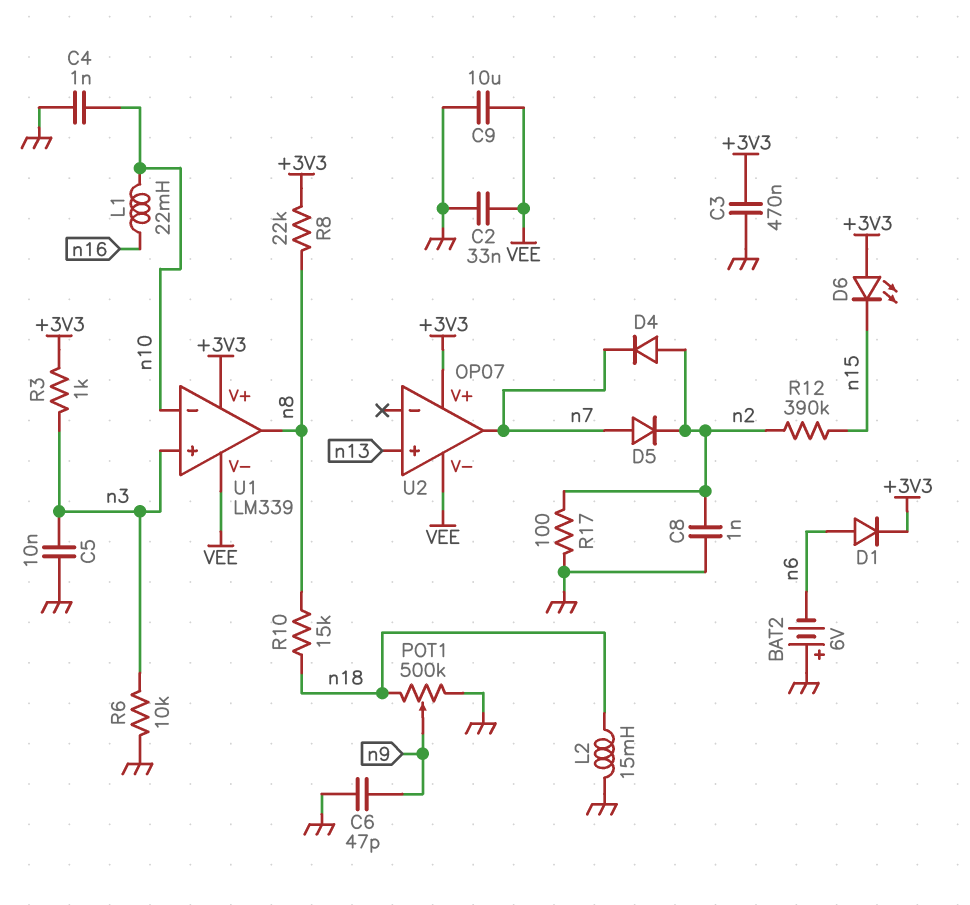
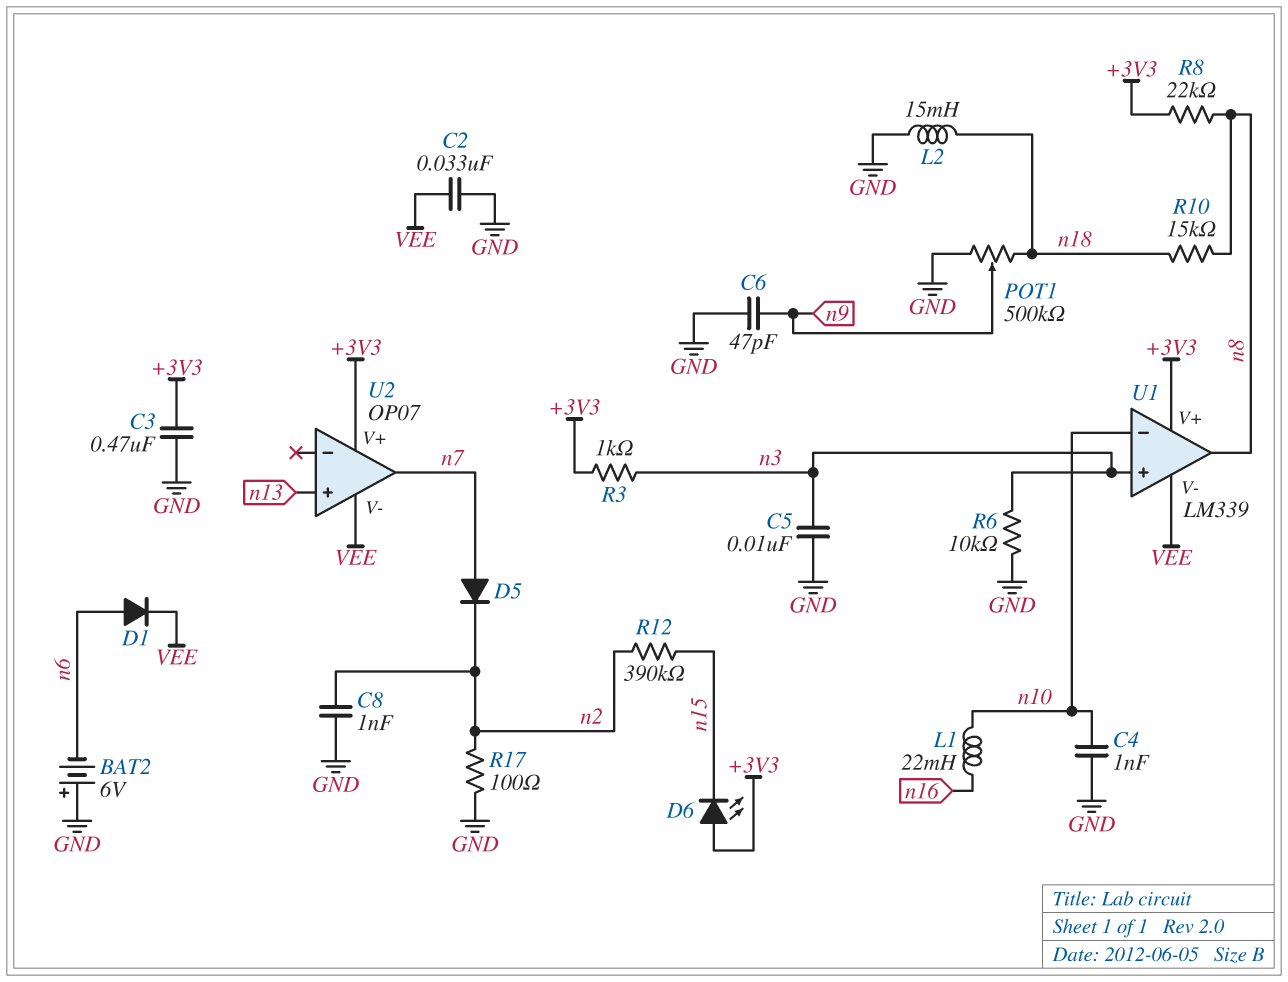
C9: 10uF (GND, VEE) -> none
D1: diode (A n6, K +3V3) -> diode (A n6, K VEE)
D4: diode (A n2, K n7) -> none

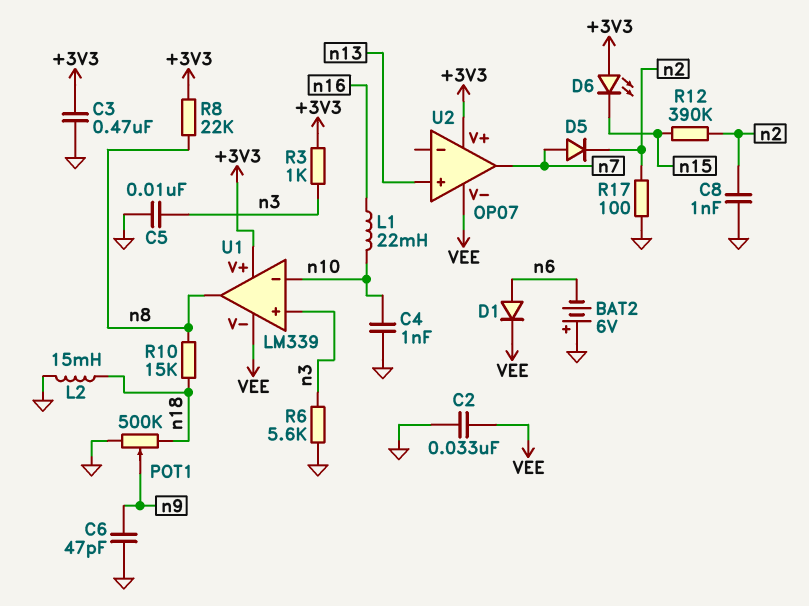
R6: 10k (GND, n3) -> 5.6k (GND, n3)

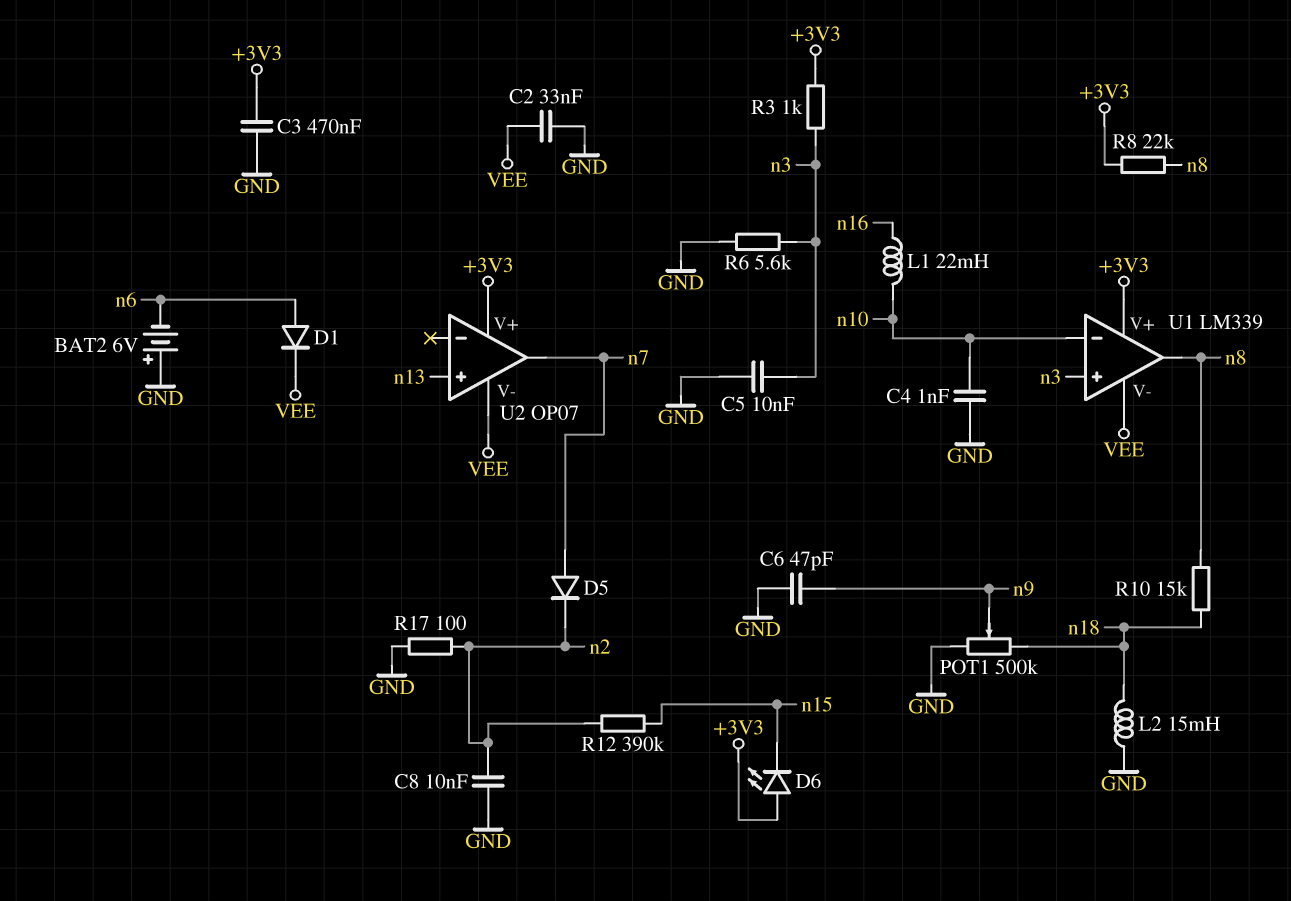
C8: 1nF (GND, n2) -> 10nF (GND, n2)

